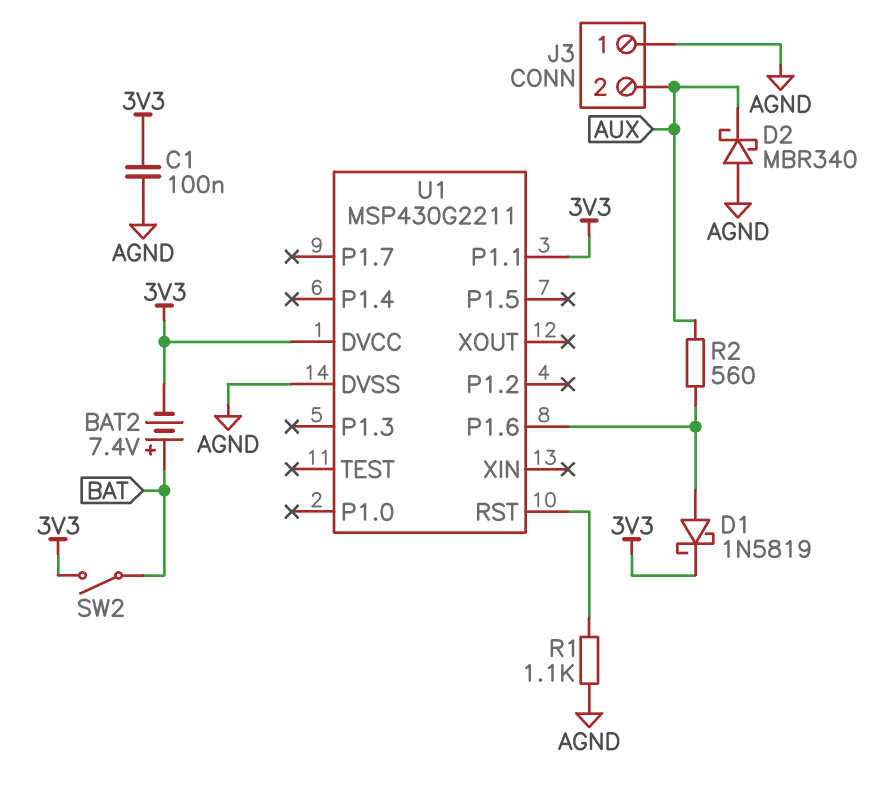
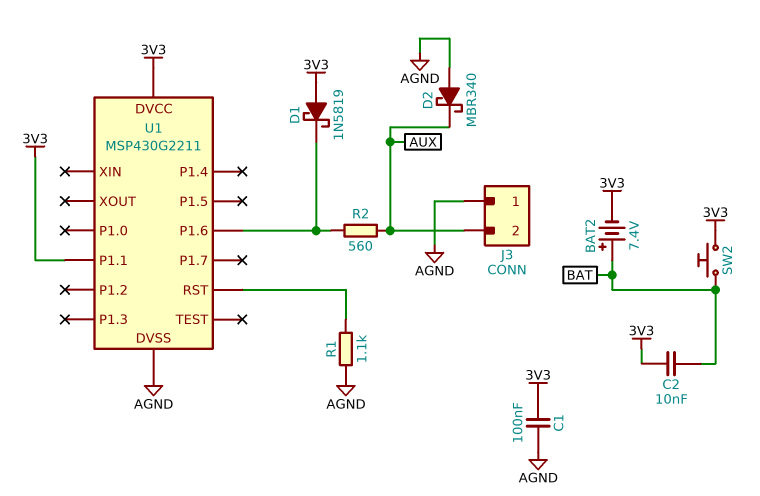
C2: none -> 10nF (3V3, BAT)
D1: schottky 1N5819 (A U1/P1.6, K 3V3) -> schottky 1N5819 (A 3V3, K U1/P1.6)
SW2: switch (3V3, BAT) -> button (3V3, BAT)

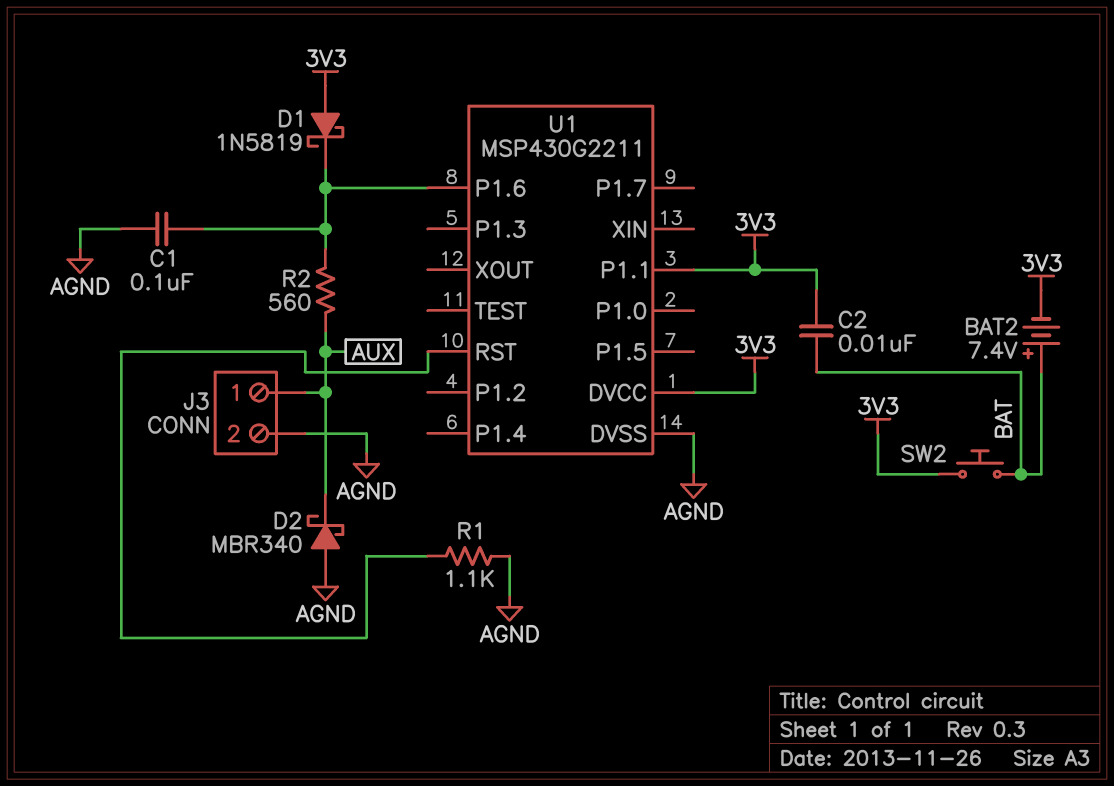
C1: 100nF (3V3, AGND) -> 100nF (AGND, U1/P1.6)
J3 pin 1: AGND -> AUX
J3 pin 2: AUX -> AGND

